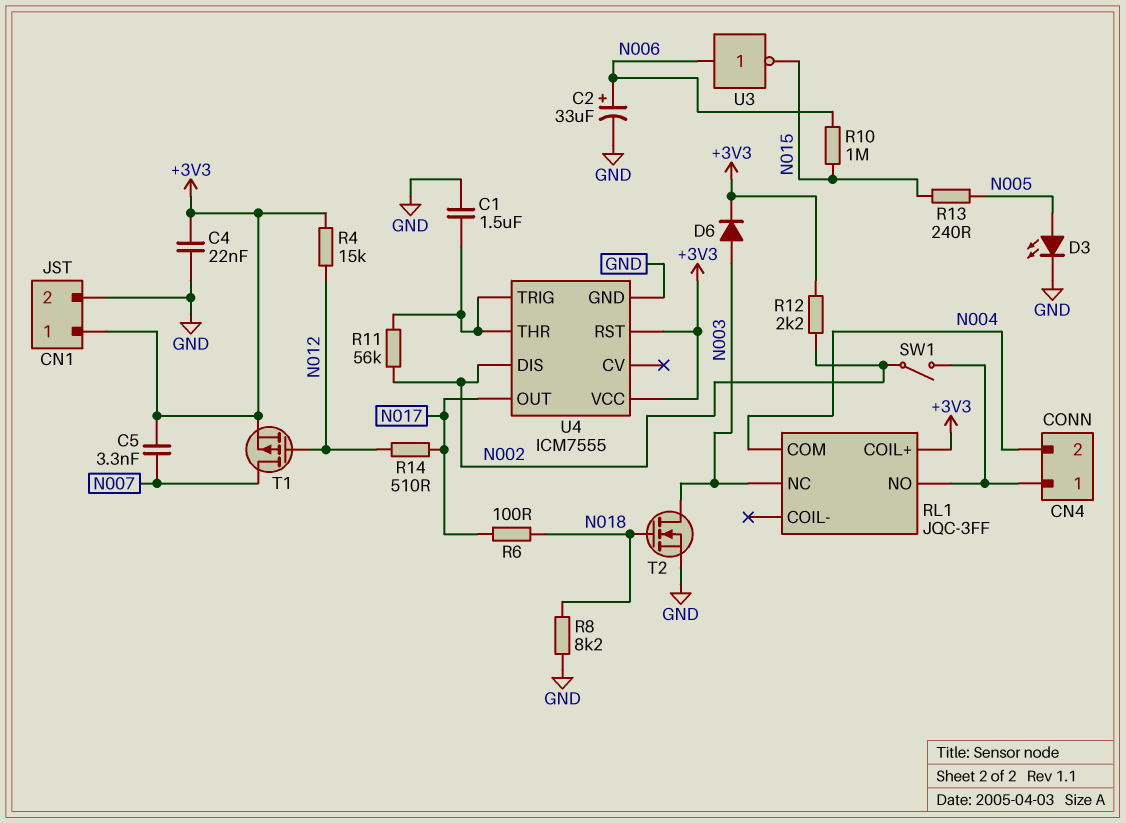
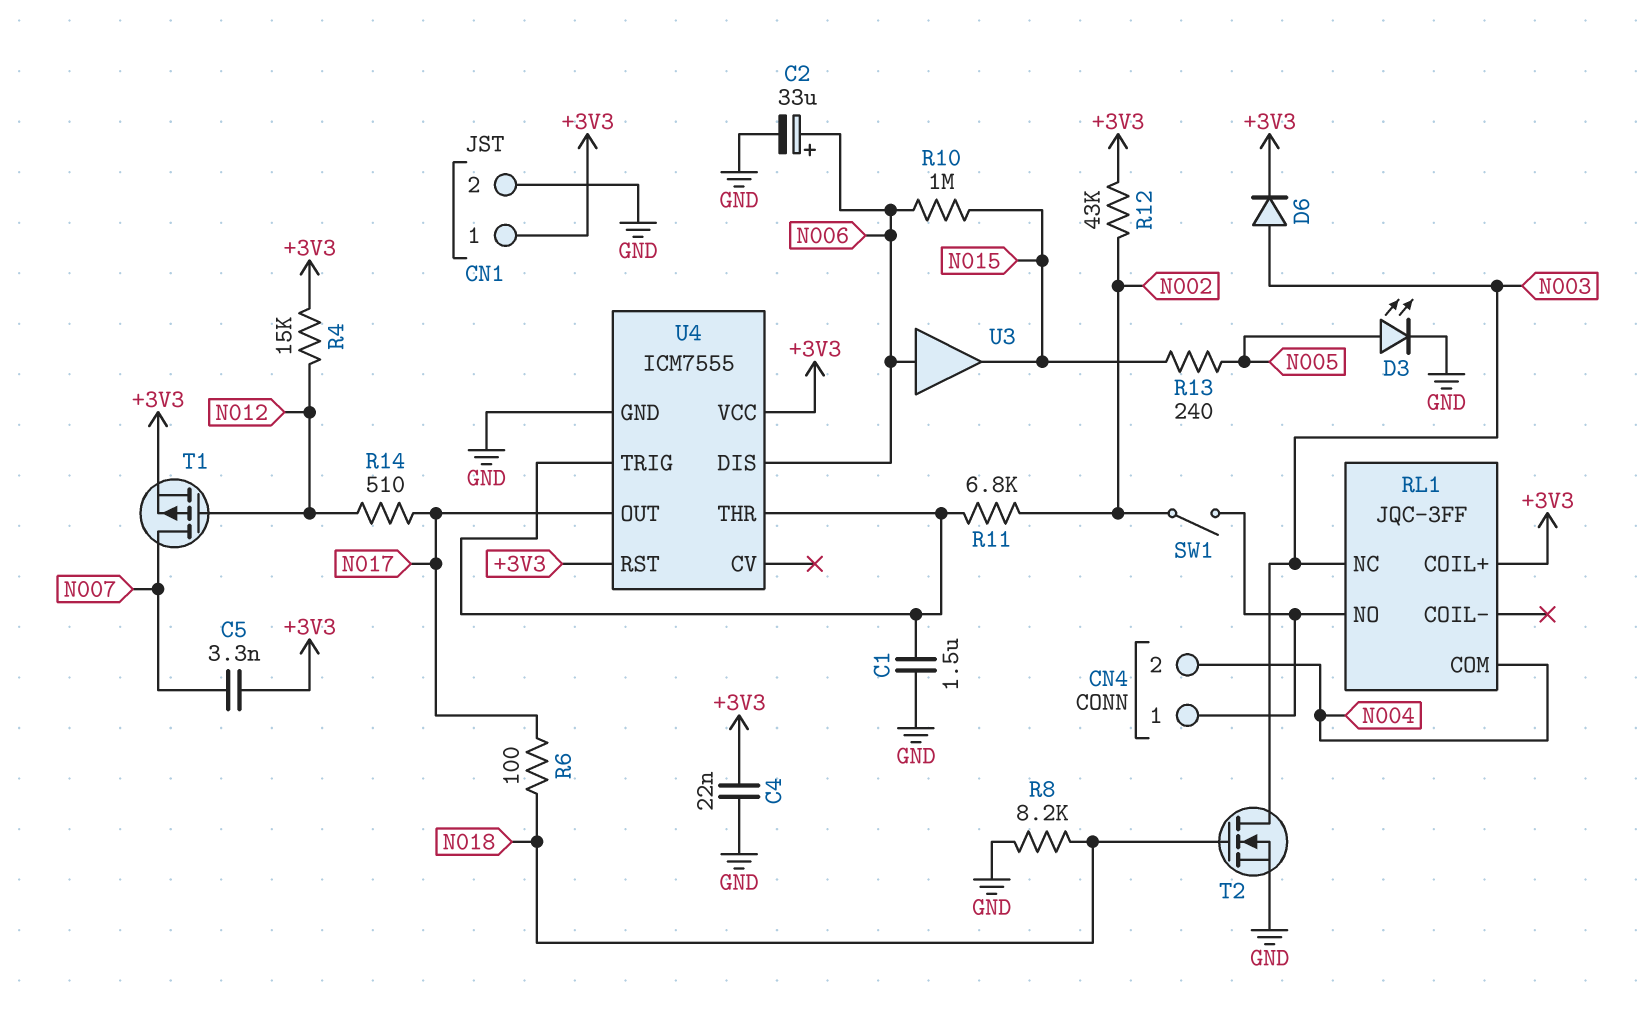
R11: 56k (N002, U4/THR) -> 6.8k (N002, U4/THR)
R12: 2.2k (+3V3, N002) -> 43k (+3V3, N002)
U3: NOT (in N006, out N015) -> buffer (in N006, out N015)
U4 pin DIS: N002 -> N006

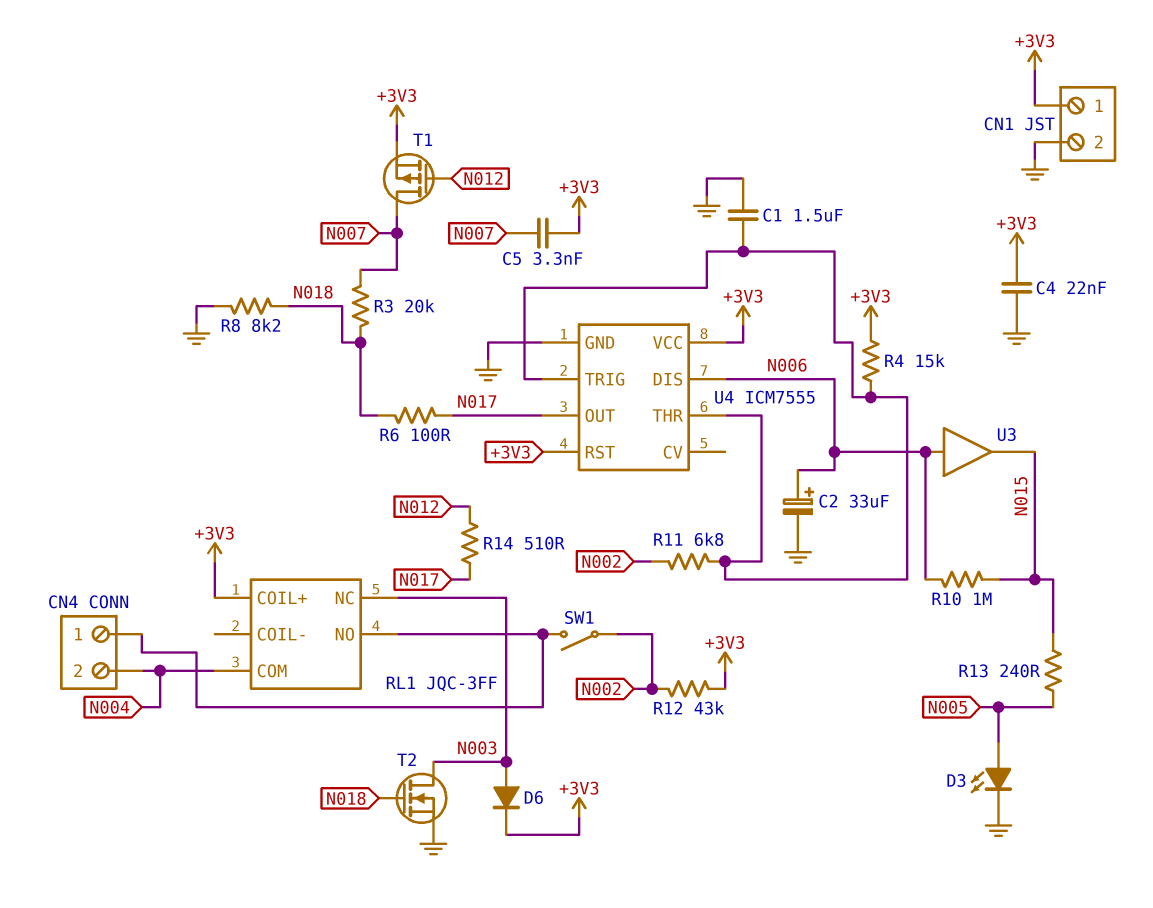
R3: none -> 20k (N007, N018)
R4: 15k (+3V3, N012) -> 15k (+3V3, U4/THR)

